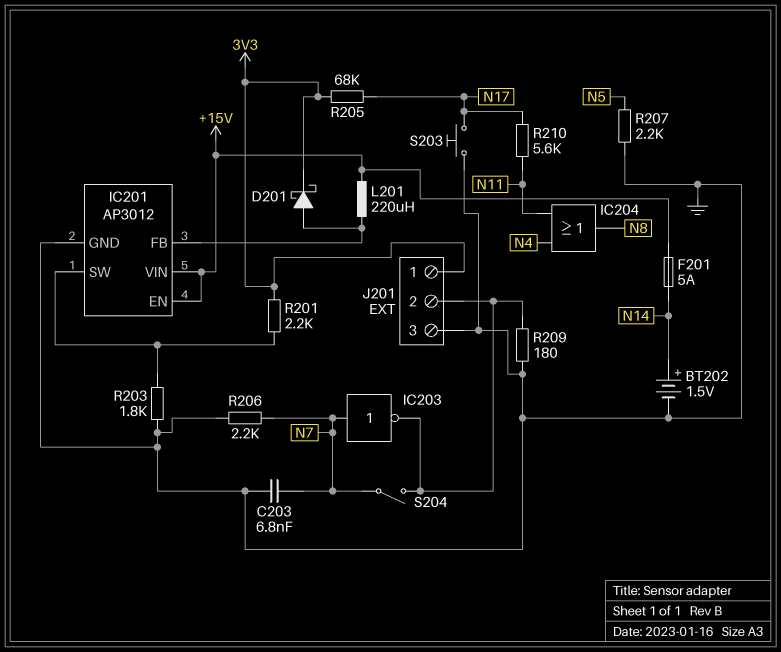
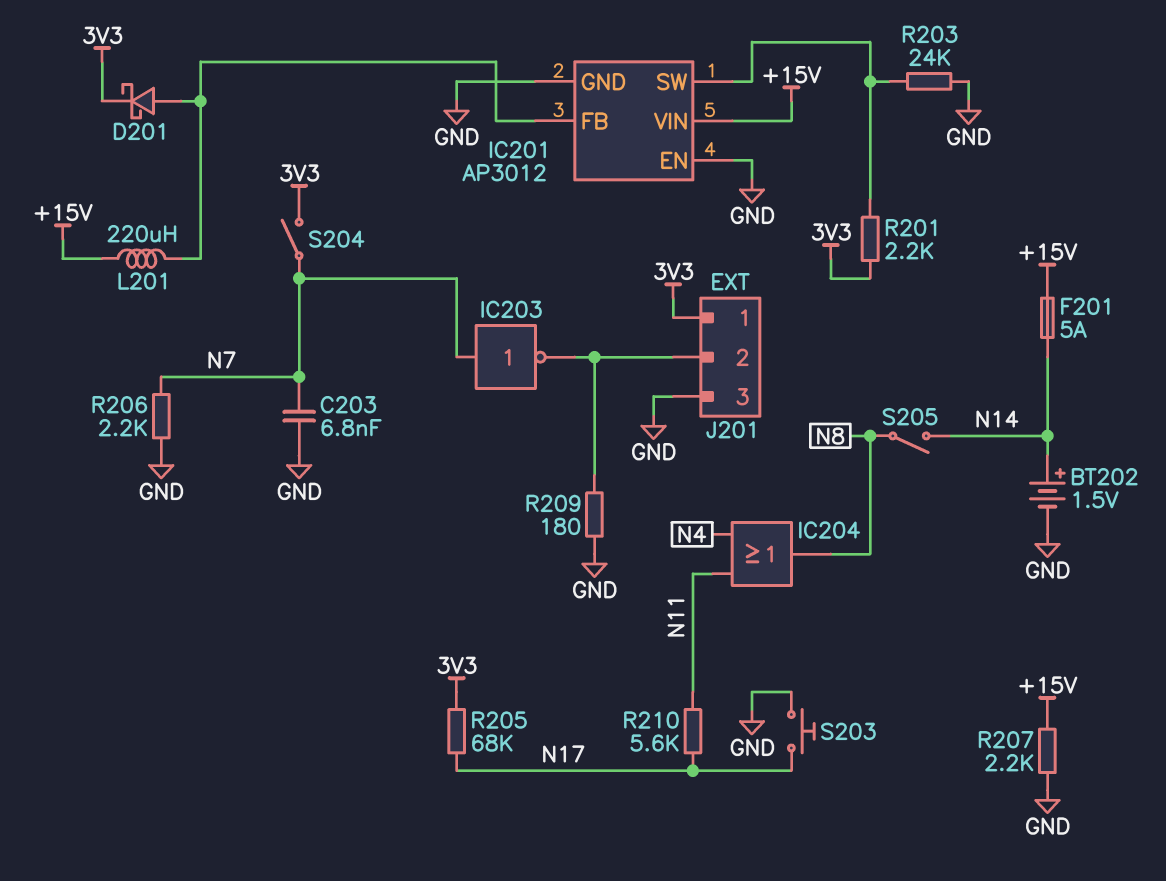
IC201 pin EN: +15V -> GND
R203: 1.8k (GND, IC201/SW) -> 24k (GND, IC201/SW)
R207: 2.2k (GND, N5) -> 2.2k (+15V, GND)
S204: switch (J201/2, N7) -> switch (3V3, N7)
S205: none -> switch (N8, N14)

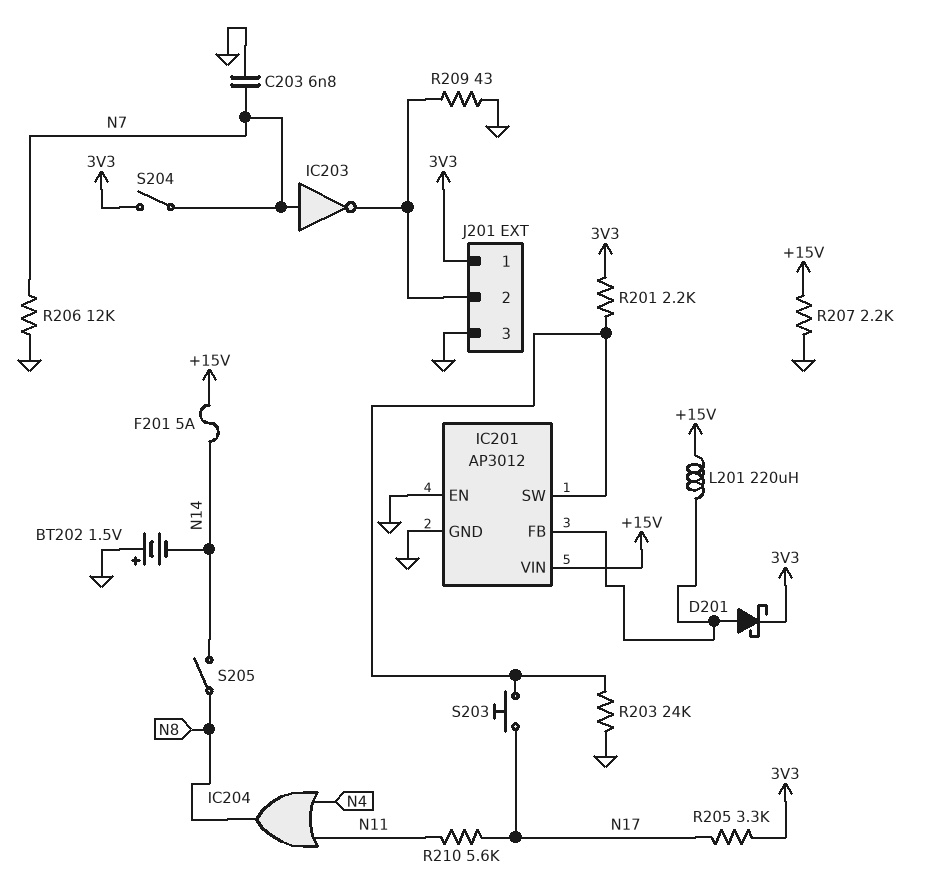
BT202: 1.5V (plus N14, minus GND) -> 1.5V (plus GND, minus N14)
R205: 68k (3V3, N17) -> 3.3k (3V3, N17)
R206: 2.2k (GND, N7) -> 12k (GND, N7)
R209: 180 (GND, J201/2) -> 43 (GND, J201/2)
S203: button (GND, N17) -> button (IC201/SW, N17)

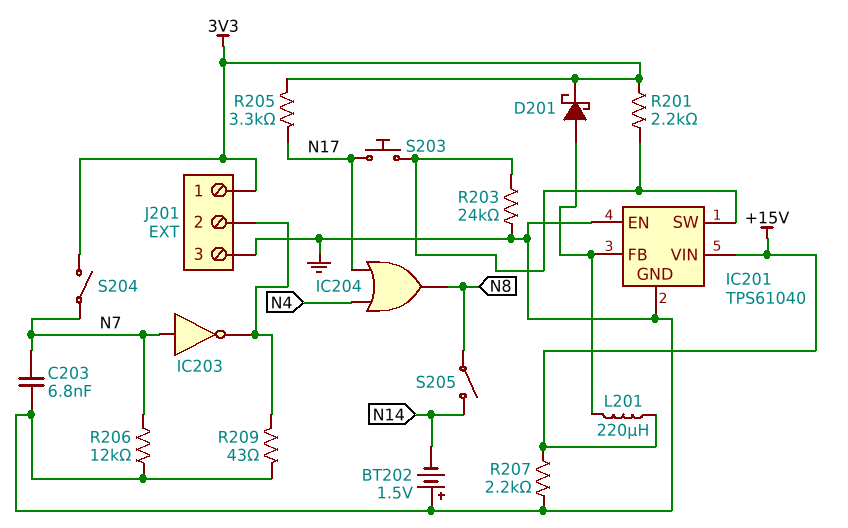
F201: 5A (+15V, N14) -> none
IC201: AP3012 -> TPS61040
IC204: OR (in N4, in N11, out N8) -> OR (in N4, in N17, out N8)
R210: 5.6k (N11, N17) -> none

